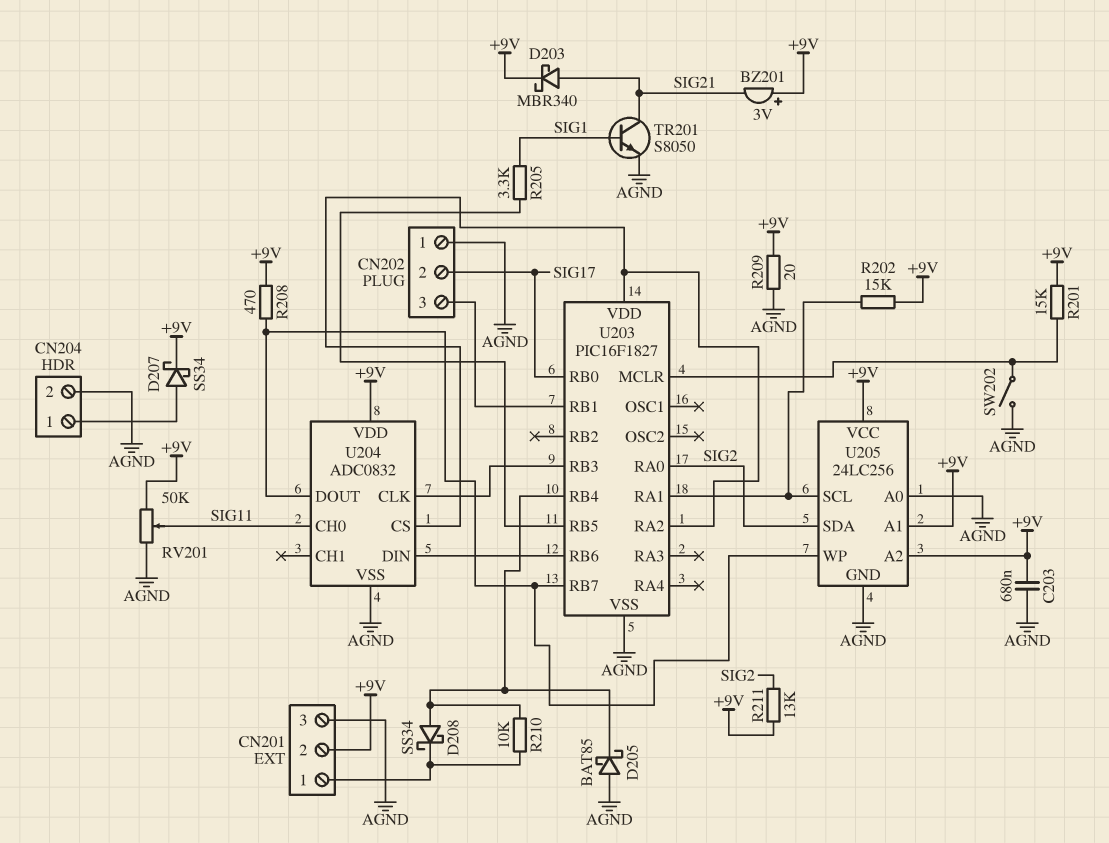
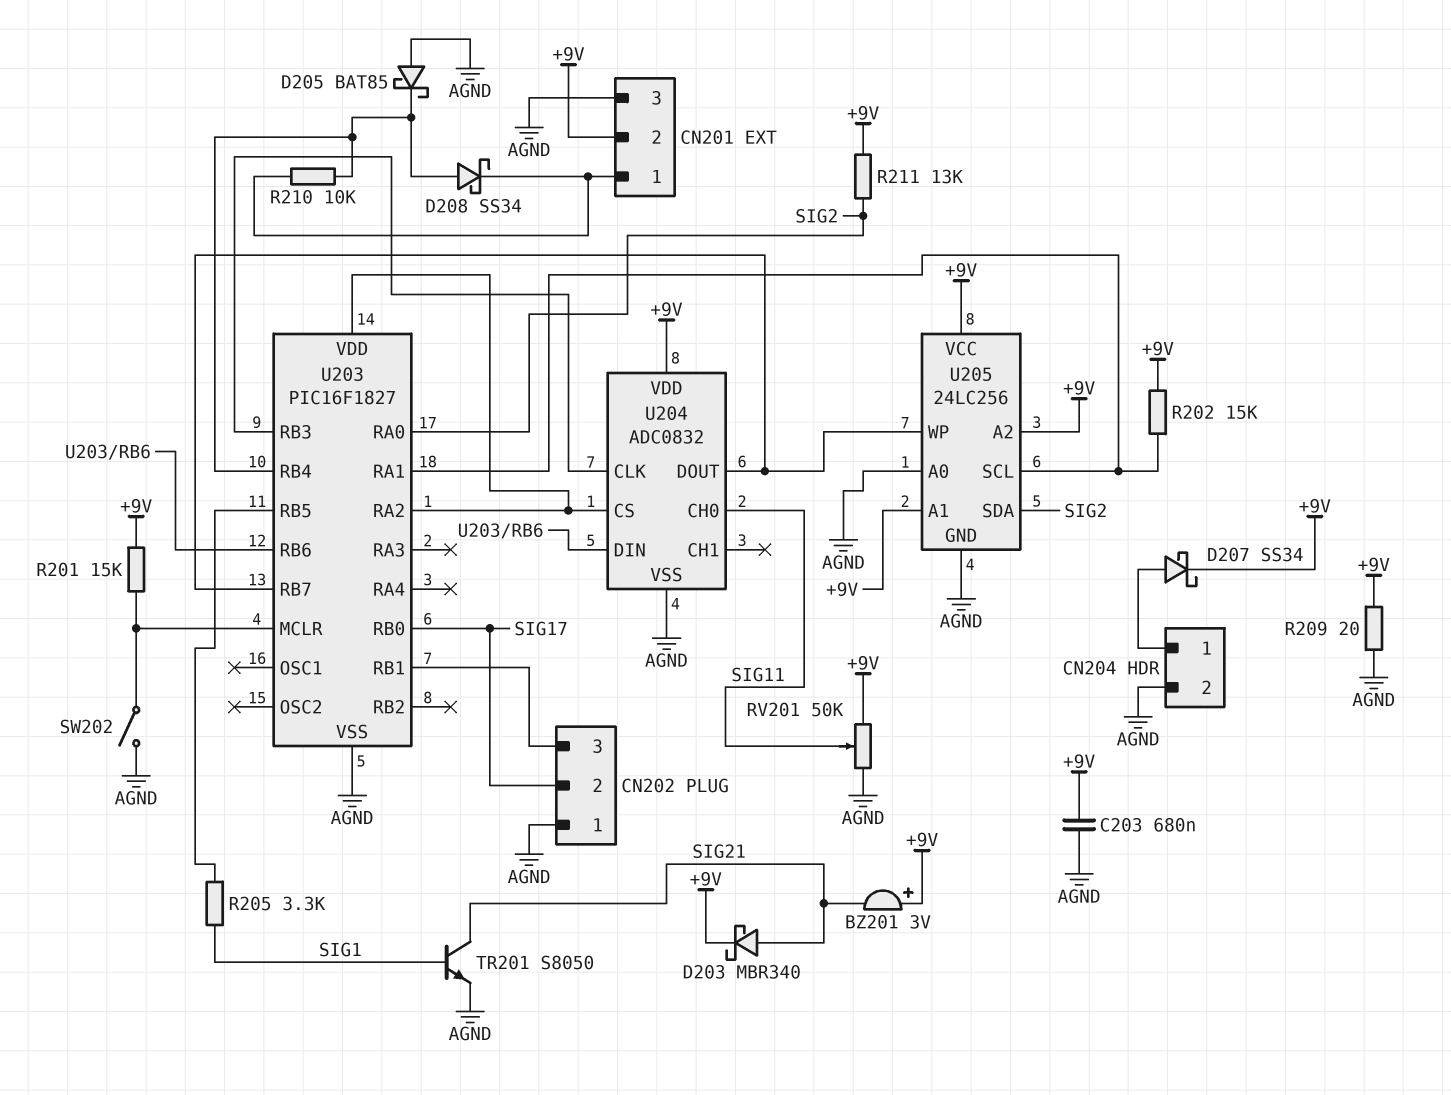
R208: 470 (+9V, U203/RB7) -> none

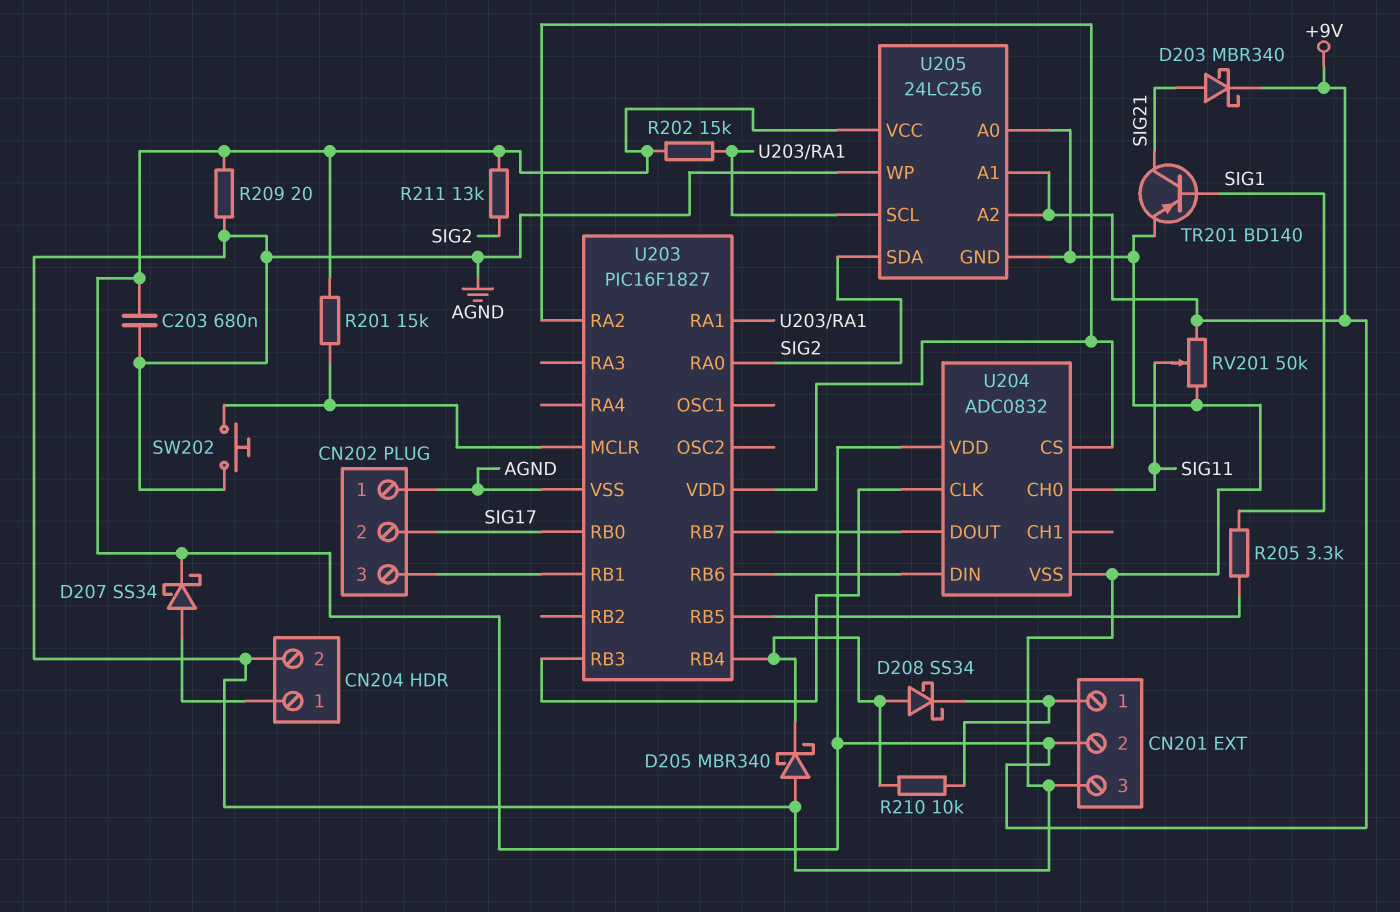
BZ201: buzzer 3V (plus +9V, minus SIG21) -> none
D205: schottky BAT85 (A AGND, K U203/RB4) -> schottky MBR340 (A AGND, K U203/RB4)
SW202: switch (AGND, U203/MCLR) -> button (AGND, U203/MCLR)
TR201: NPN S8050 (B SIG1, C SIG21, E AGND) -> PNP BD140 (B SIG1, C SIG21, E AGND)
U205 pin WP: U203/RB7 -> AGND

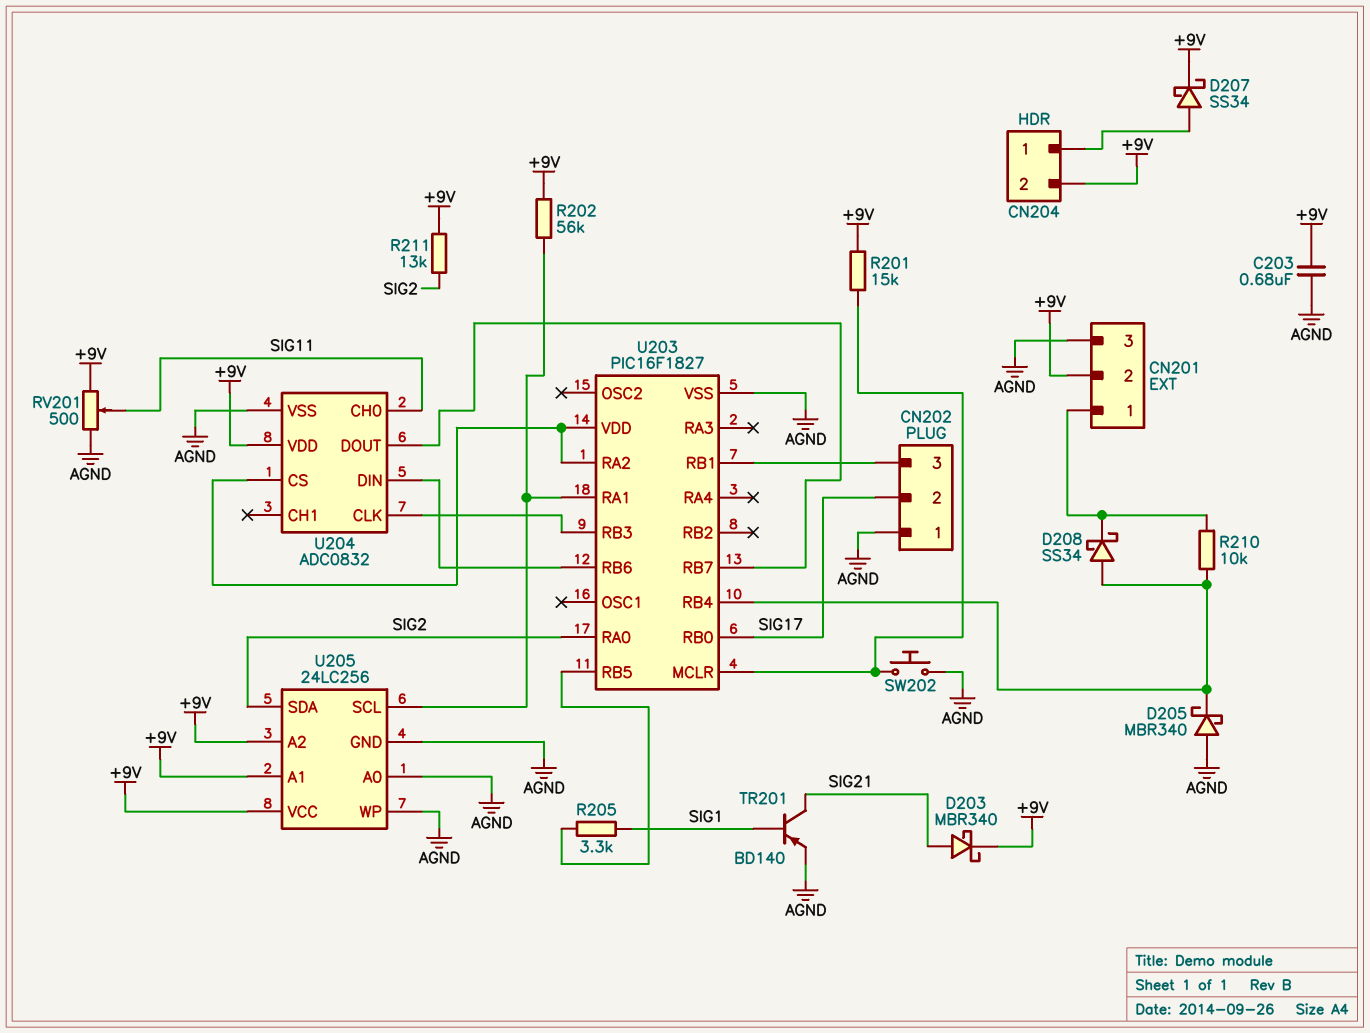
CN204 pin 2: AGND -> +9V
R202: 15k (+9V, U203/RA1) -> 56k (+9V, U203/RA1)
R209: 20 (+9V, AGND) -> none
RV201: 50k (+9V, AGND, wiper SIG11) -> 500 (+9V, AGND, wiper SIG11)

